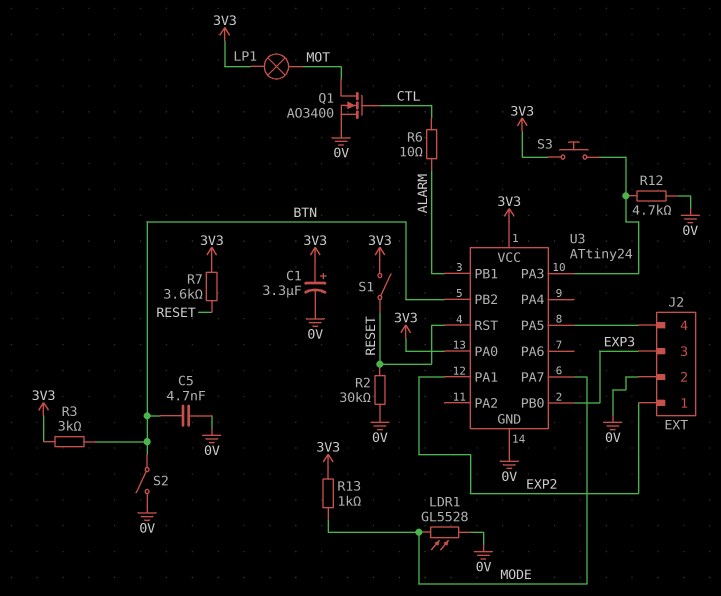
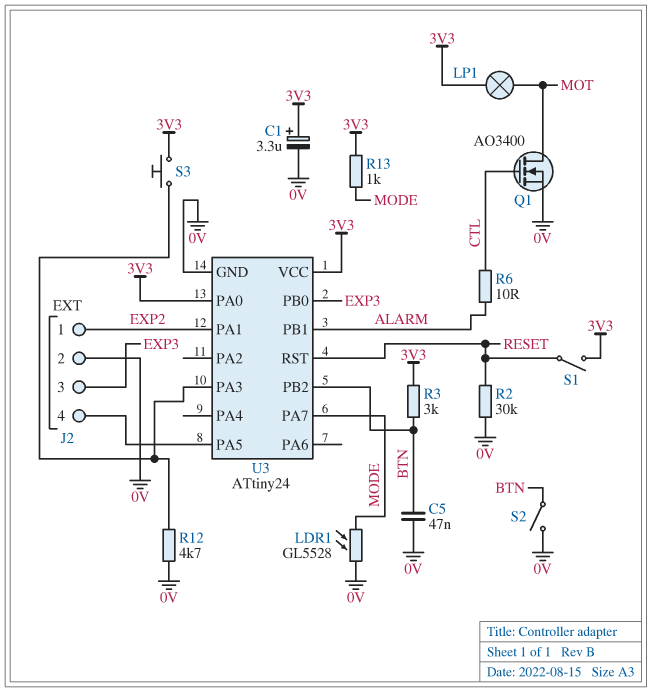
C5: 4.7nF (0V, BTN) -> 47nF (0V, BTN)
R7: 3.6k (3V3, RESET) -> none

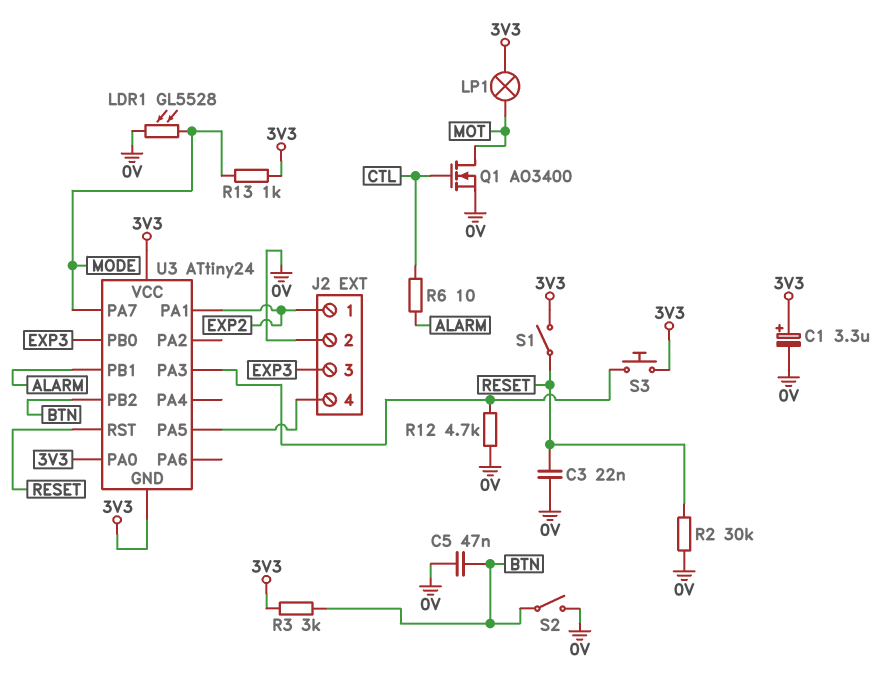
C3: none -> 22nF (0V, RESET)
U3 pin GND: 0V -> 3V3

